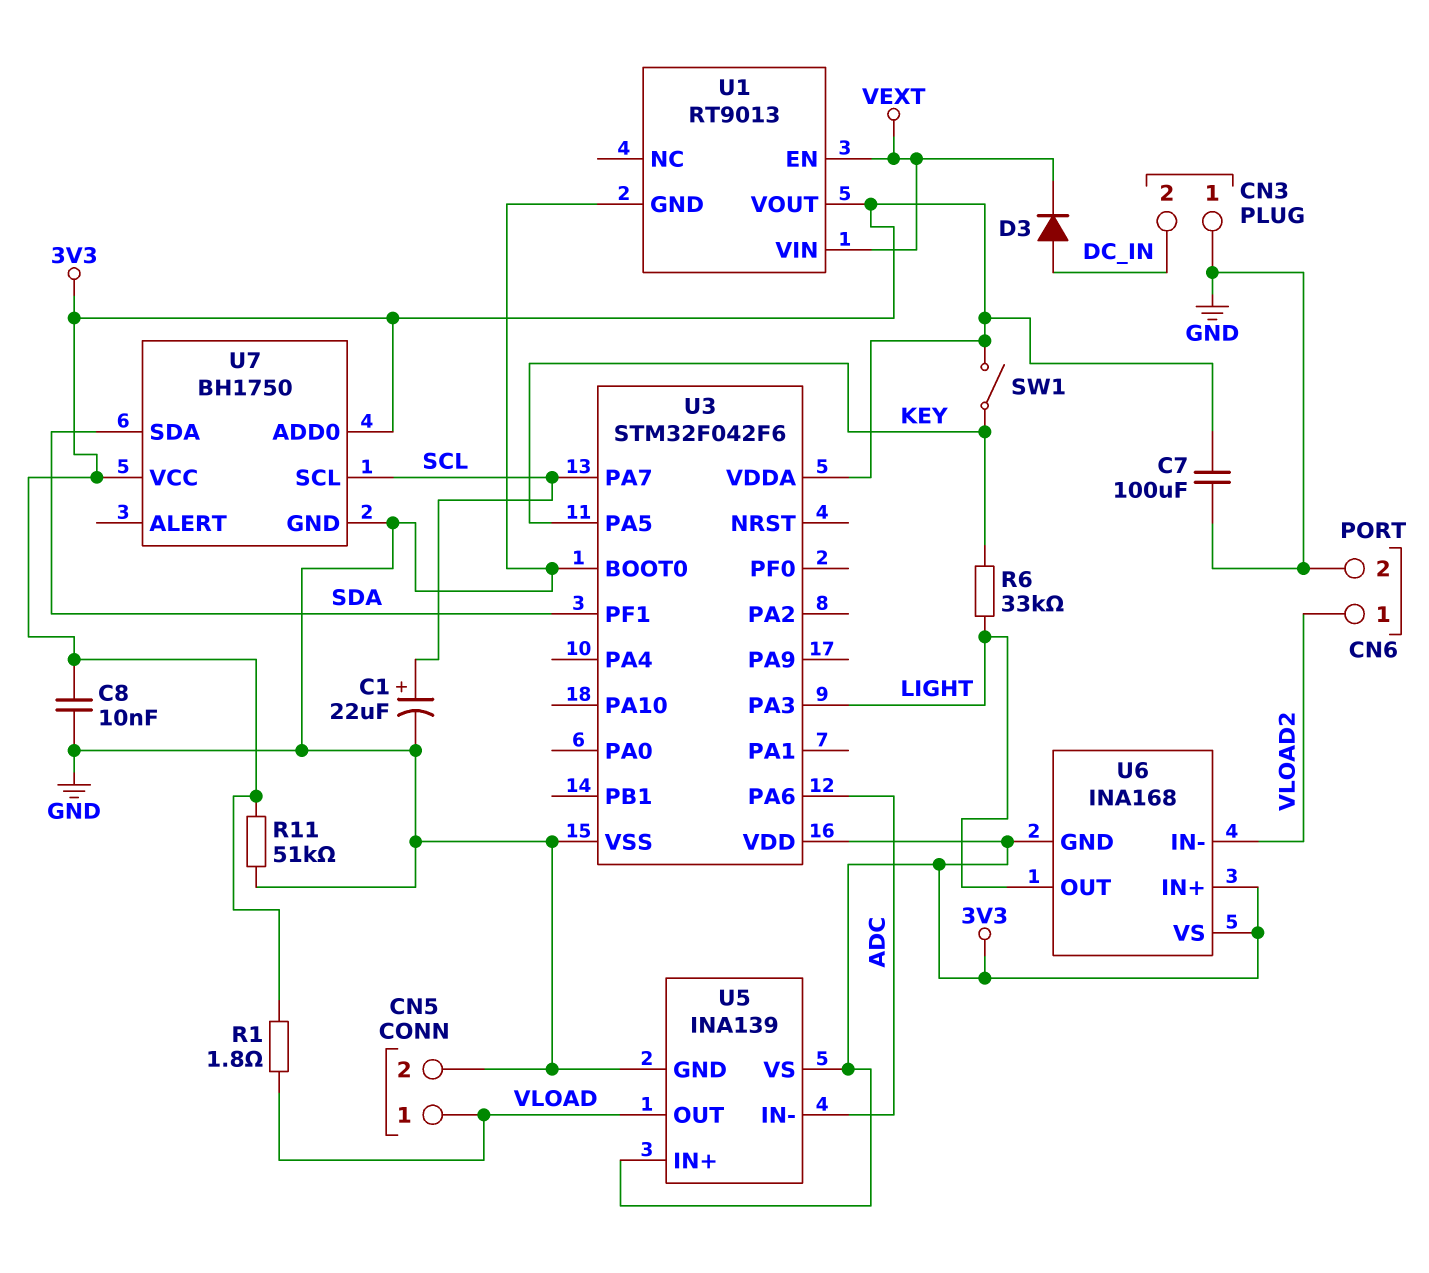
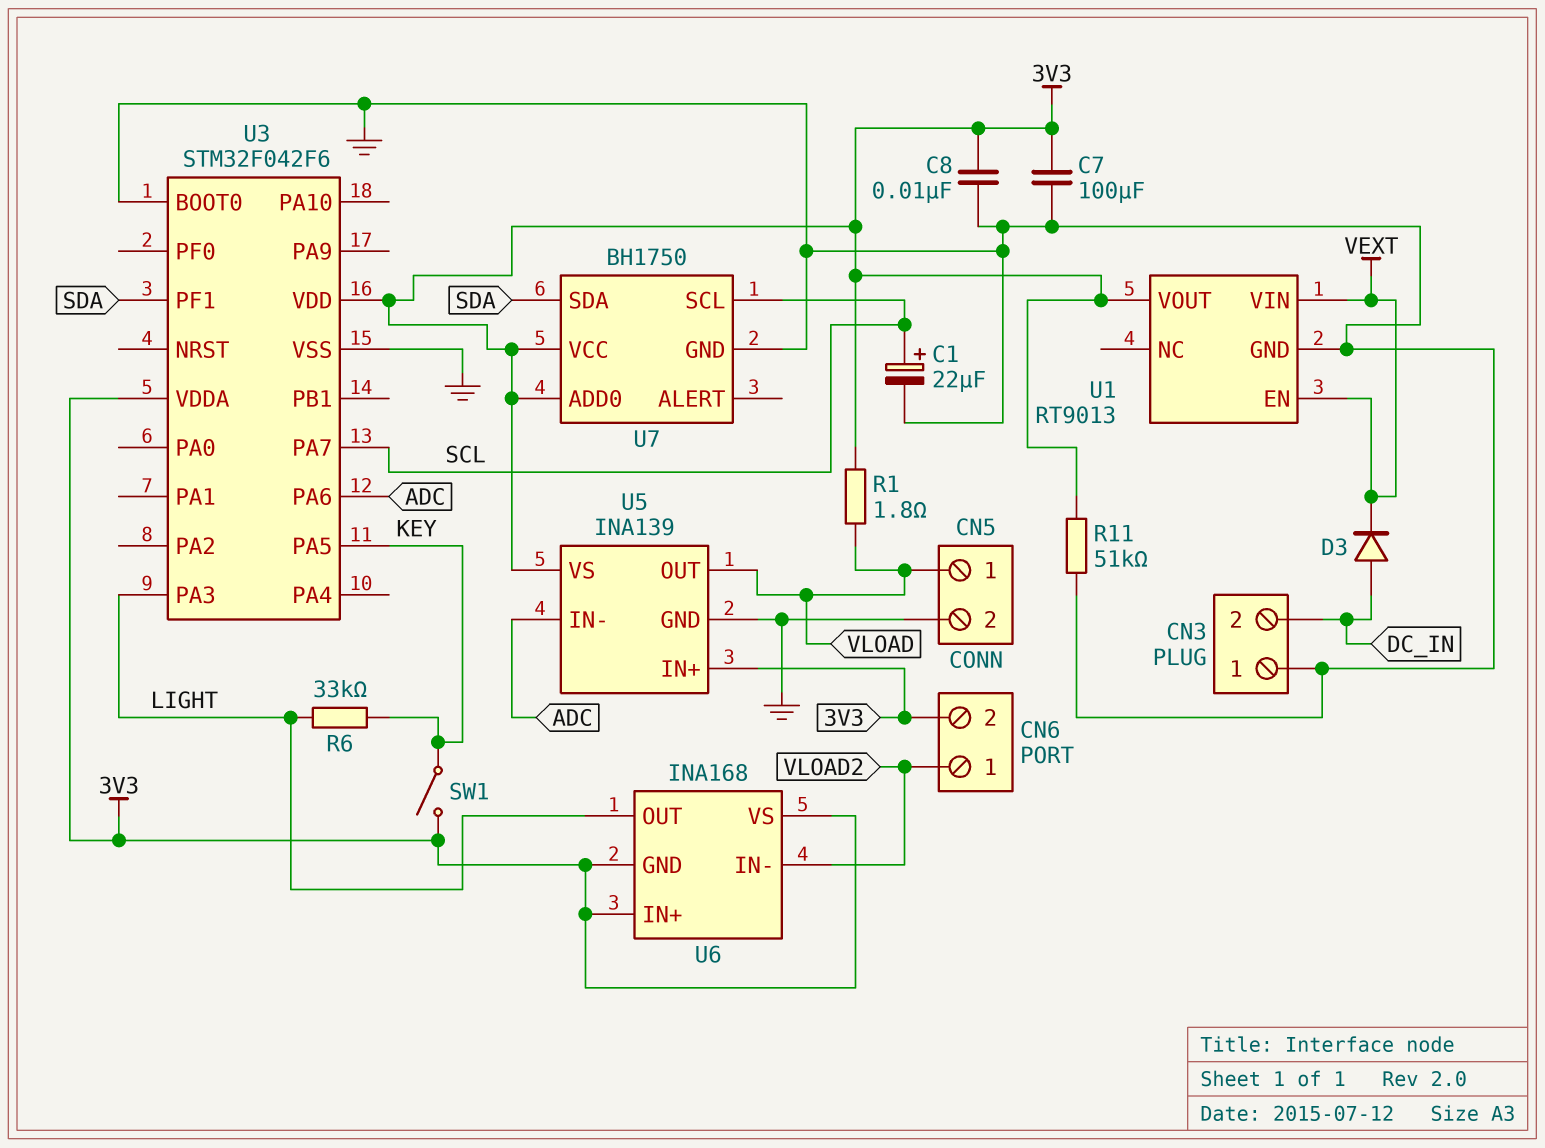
CN6 pin 2: GND -> 3V3

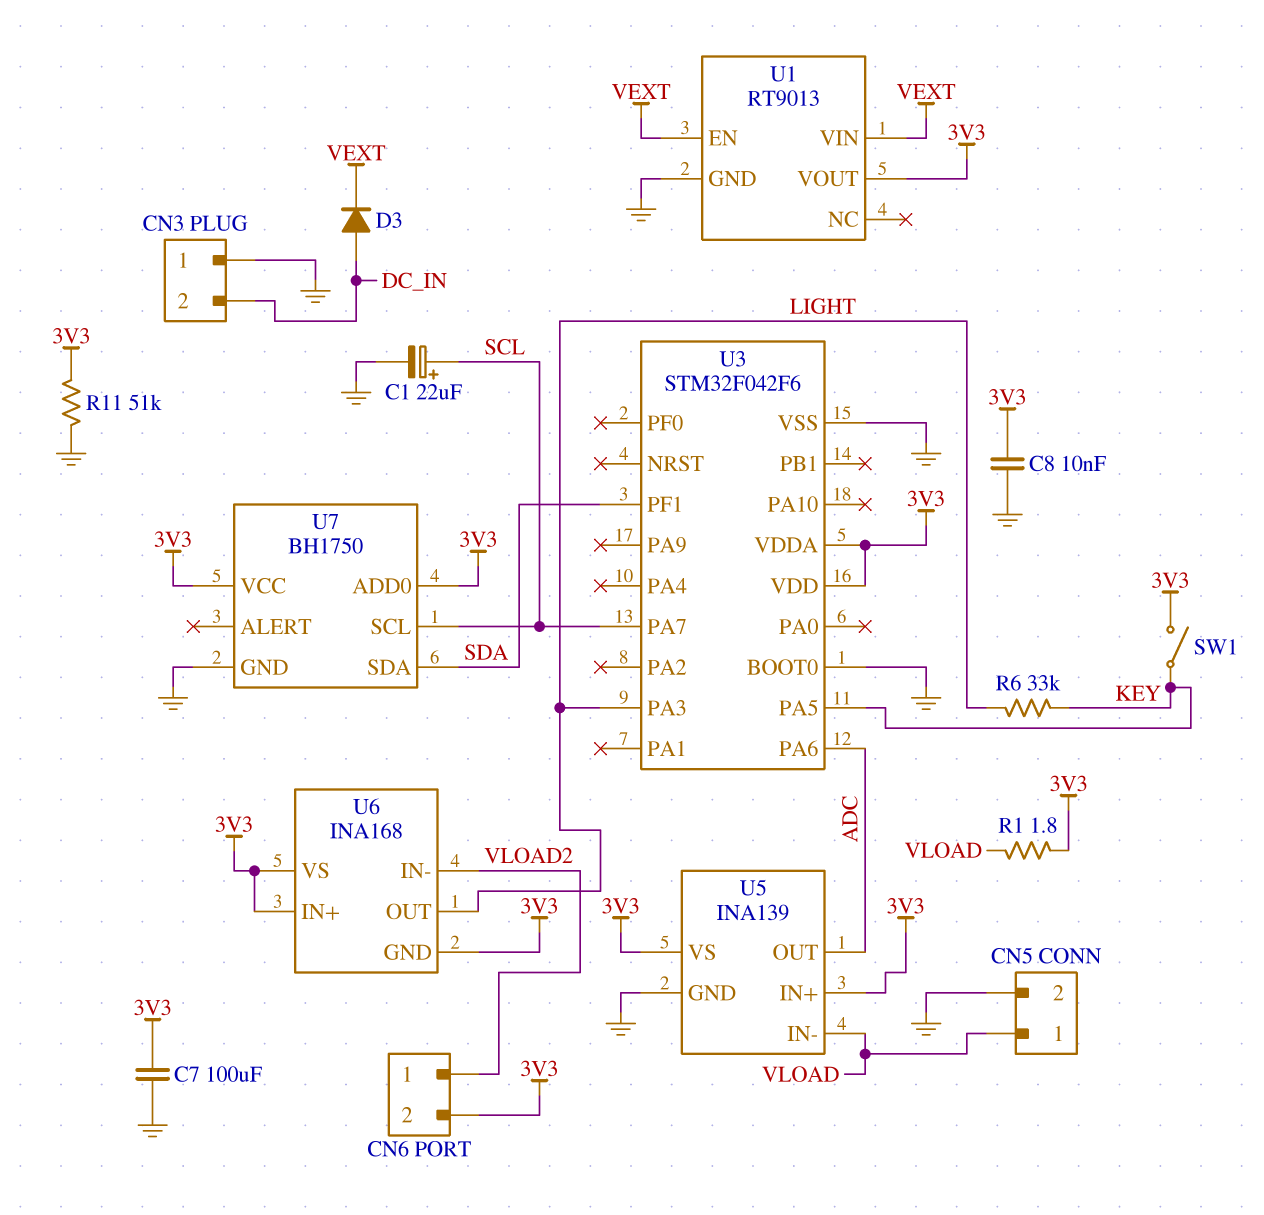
U5 pin IN-: ADC -> VLOAD
U5 pin OUT: VLOAD -> ADC

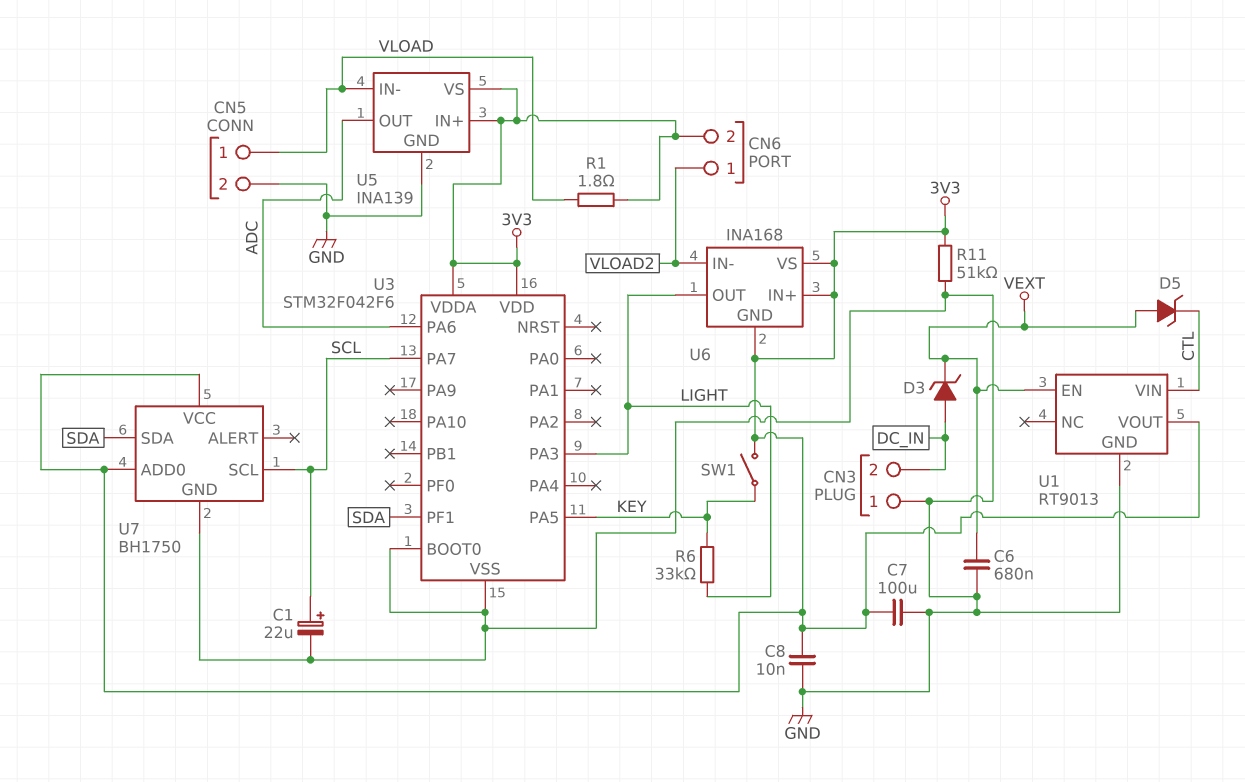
C6: none -> 680nF (GND, VEXT)
D3: diode (A DC_IN, K VEXT) -> zener (A DC_IN, K VEXT)
D5: none -> zener (A VEXT, K CTL)
U1 pin VIN: VEXT -> CTL

